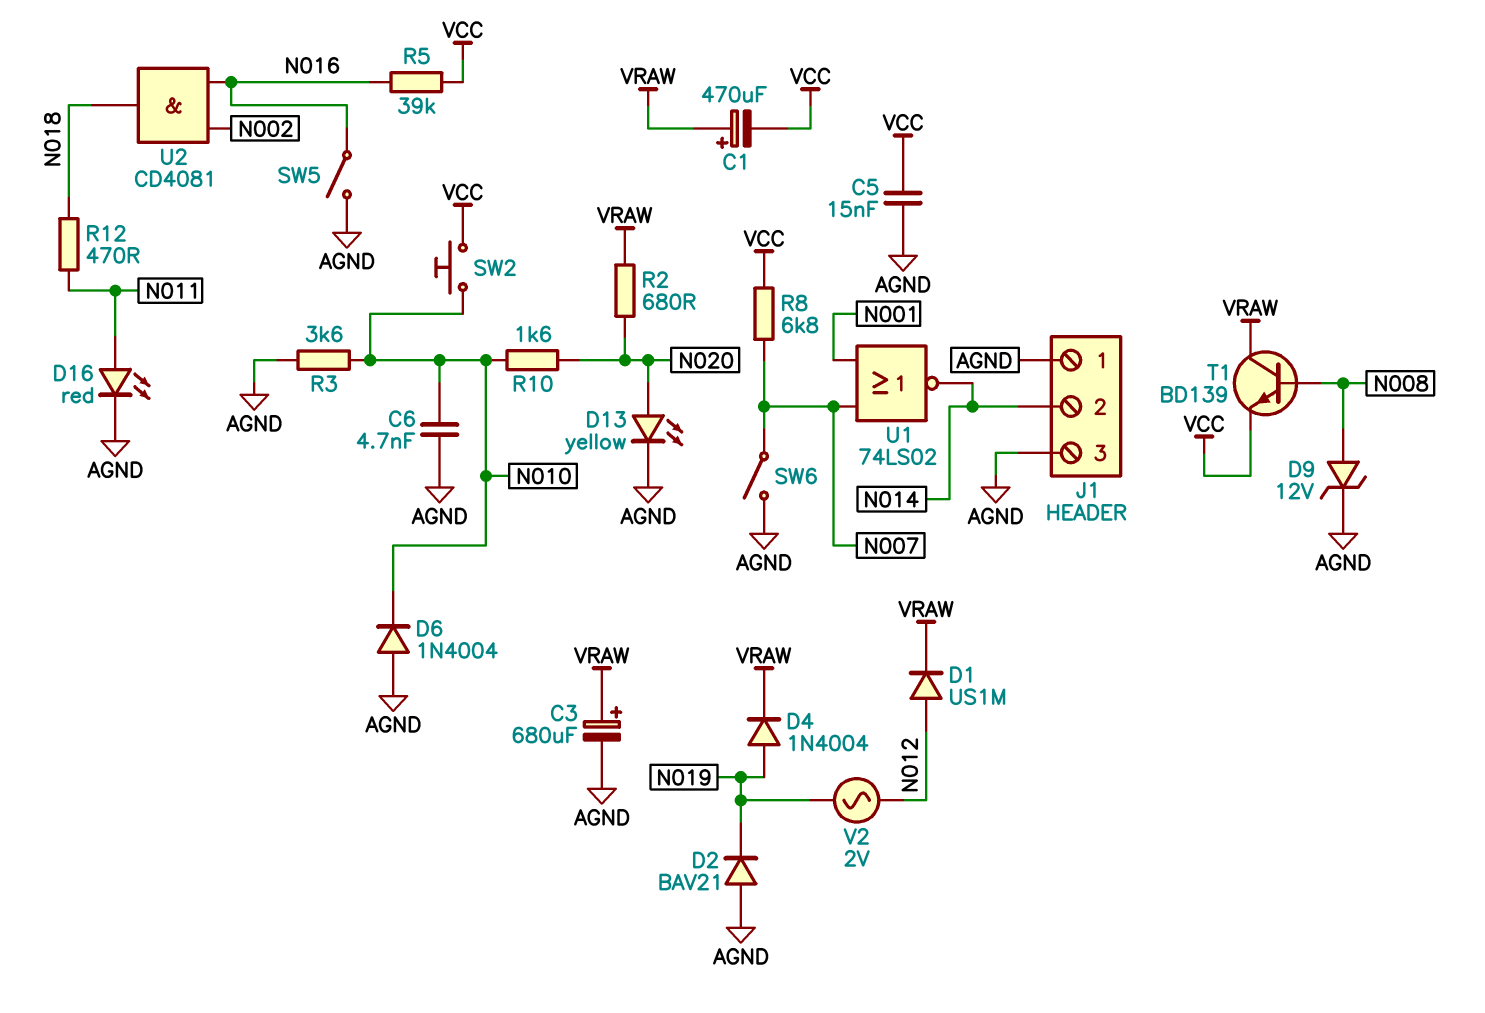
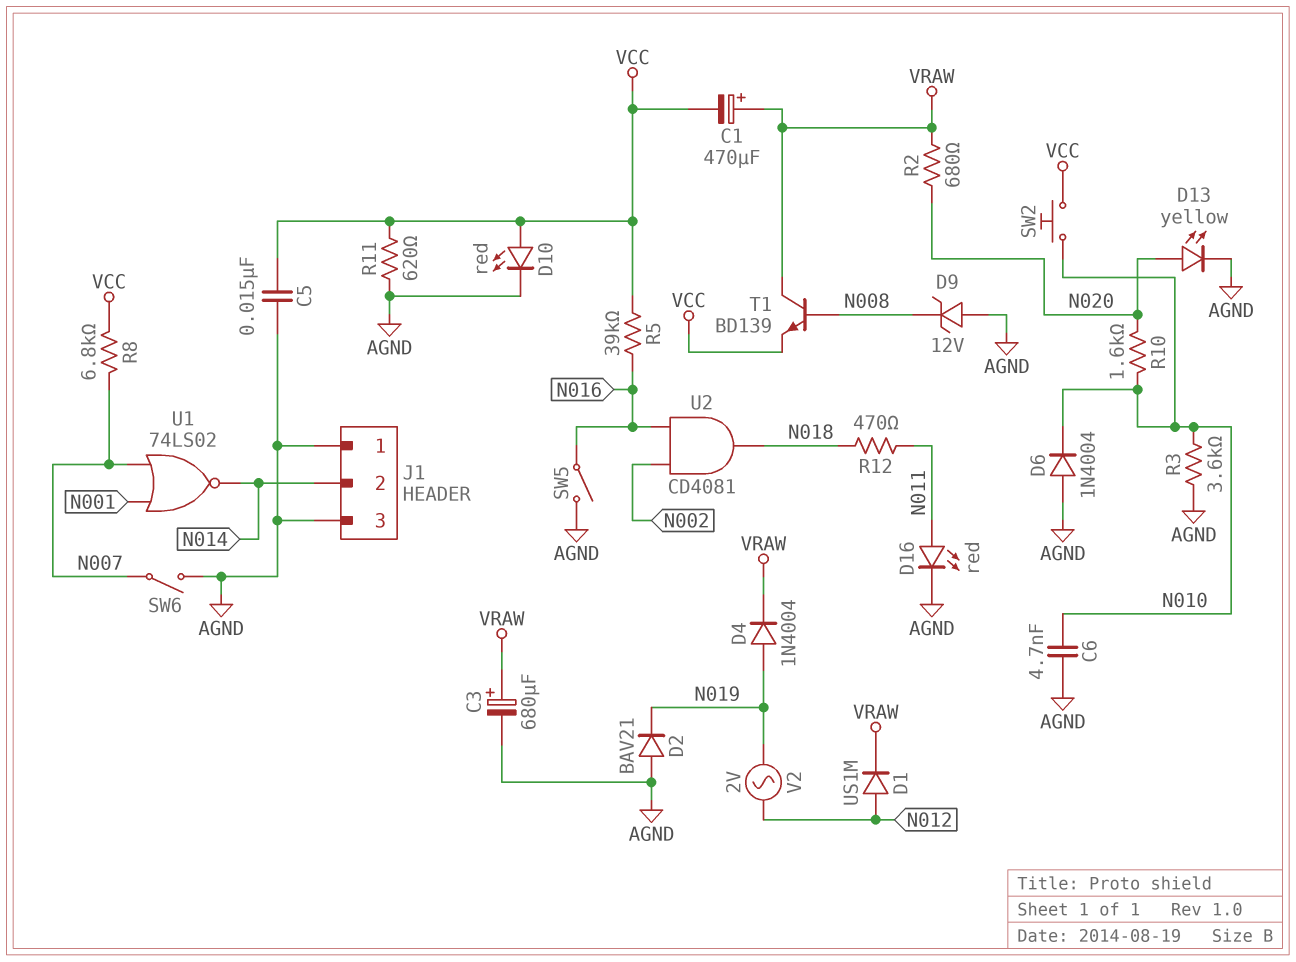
D9: zener 12V (A N008, K AGND) -> zener 12V (A AGND, K N008)
D10: none -> LED red (A VCC, K AGND)
R11: none -> 620 (AGND, VCC)

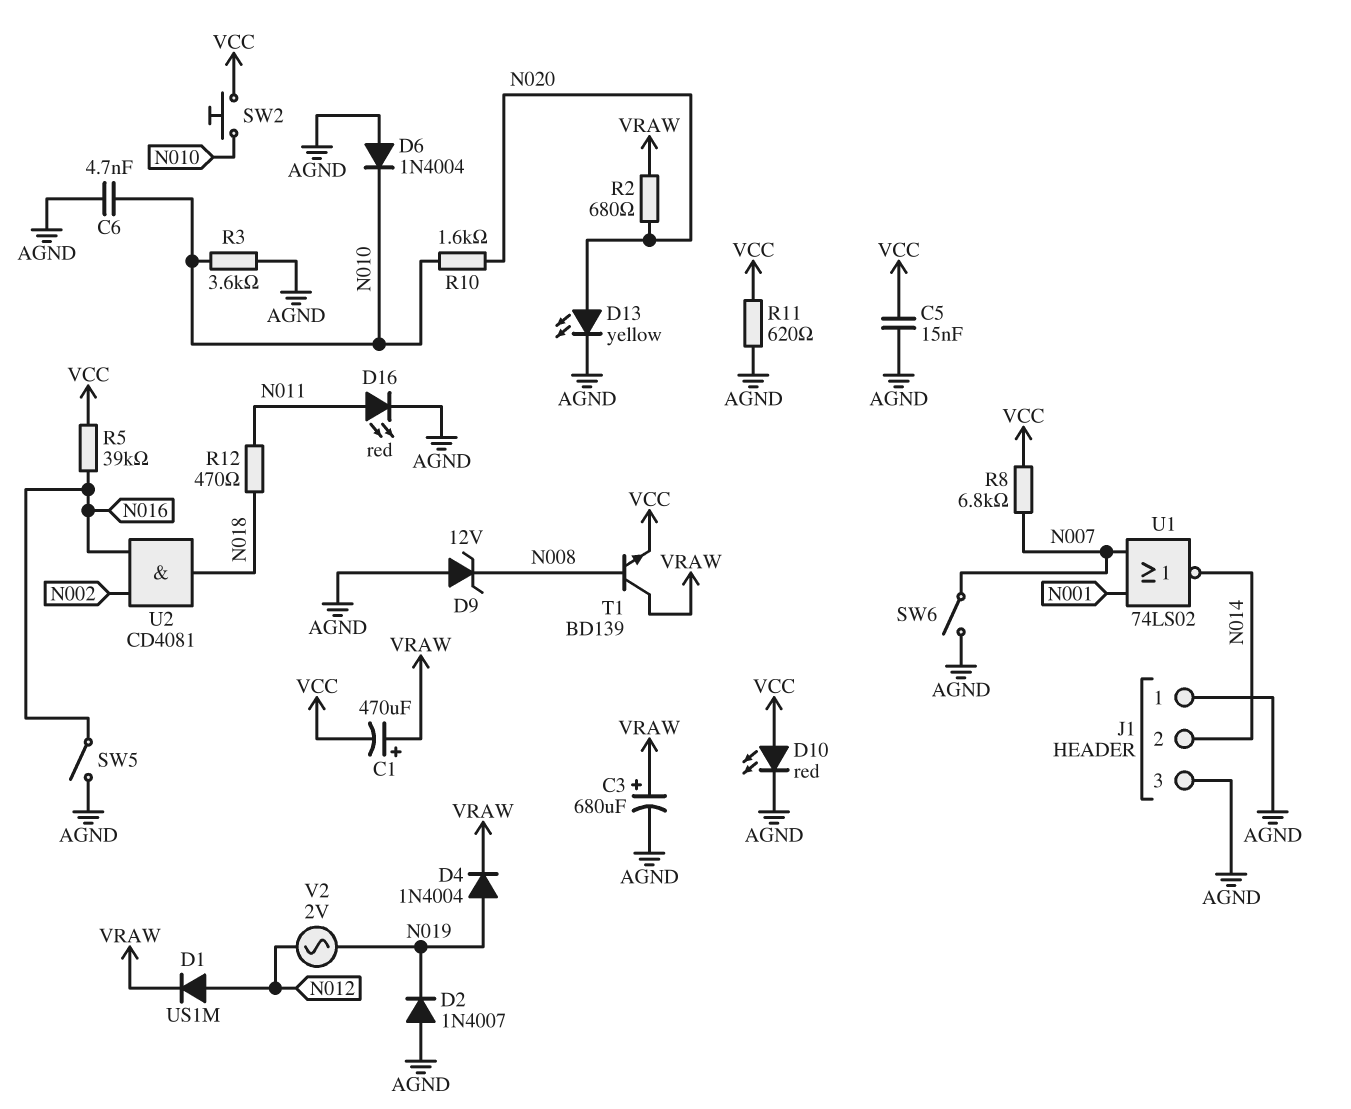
D2: diode BAV21 (A AGND, K N019) -> diode 1N4007 (A AGND, K N019)

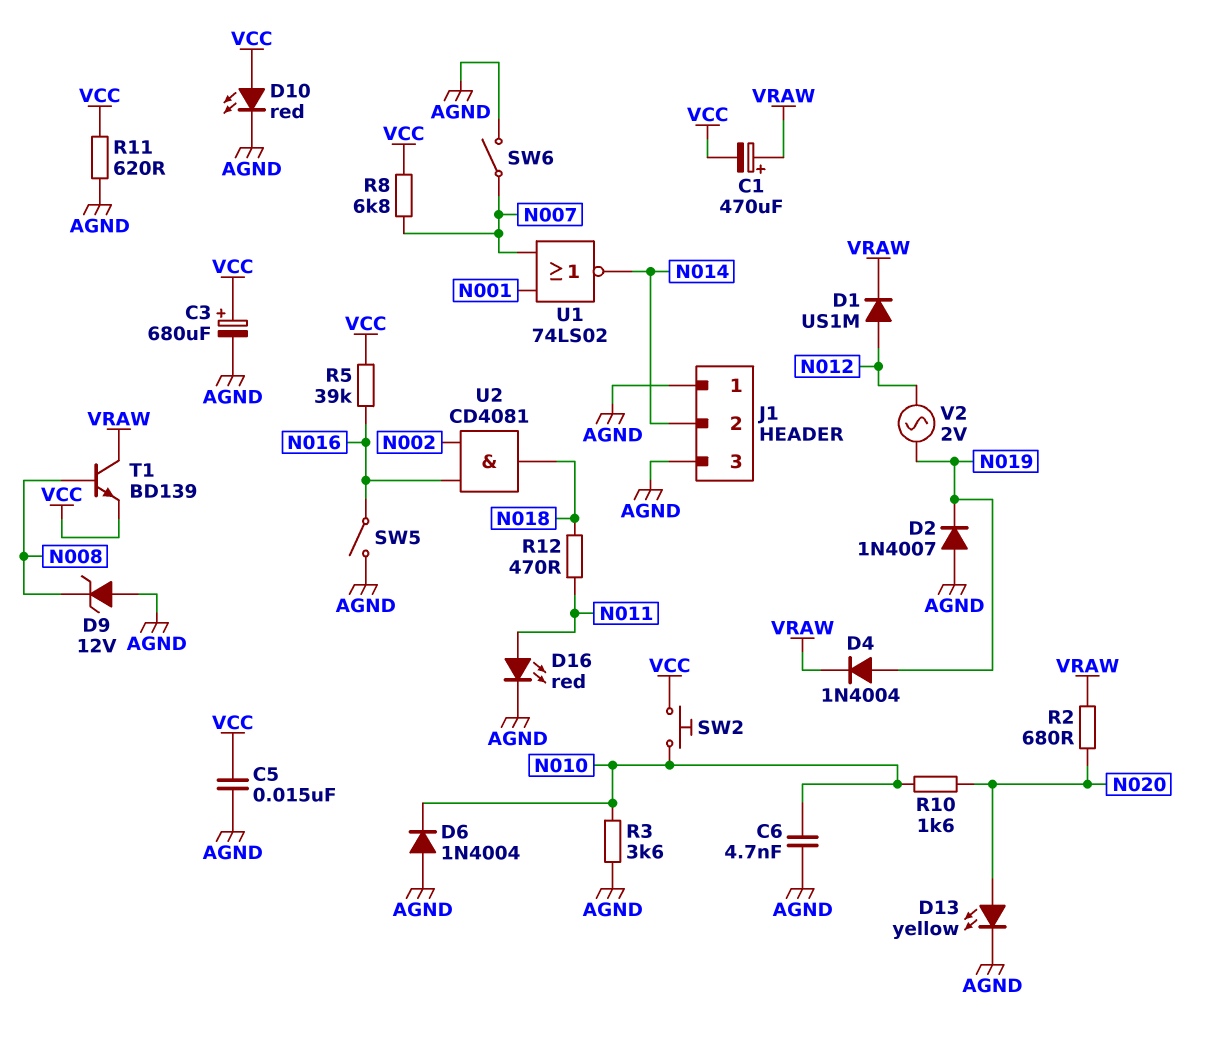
C3: 680uF (plus VRAW, minus AGND) -> 680uF (plus VCC, minus AGND)

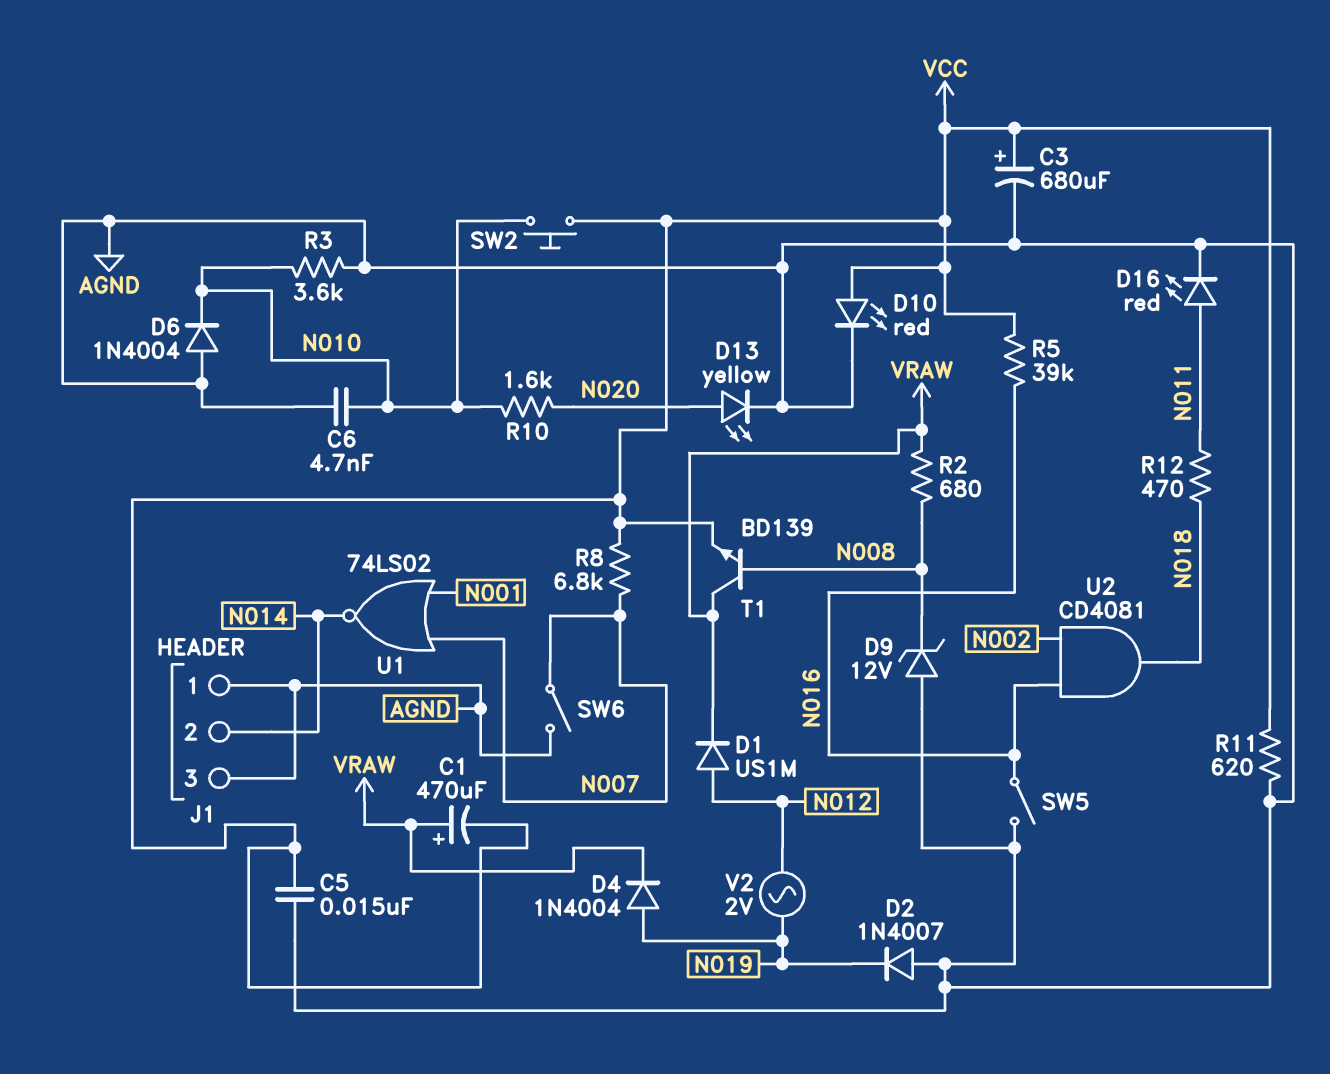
R2: 680 (N020, VRAW) -> 680 (N008, VRAW)

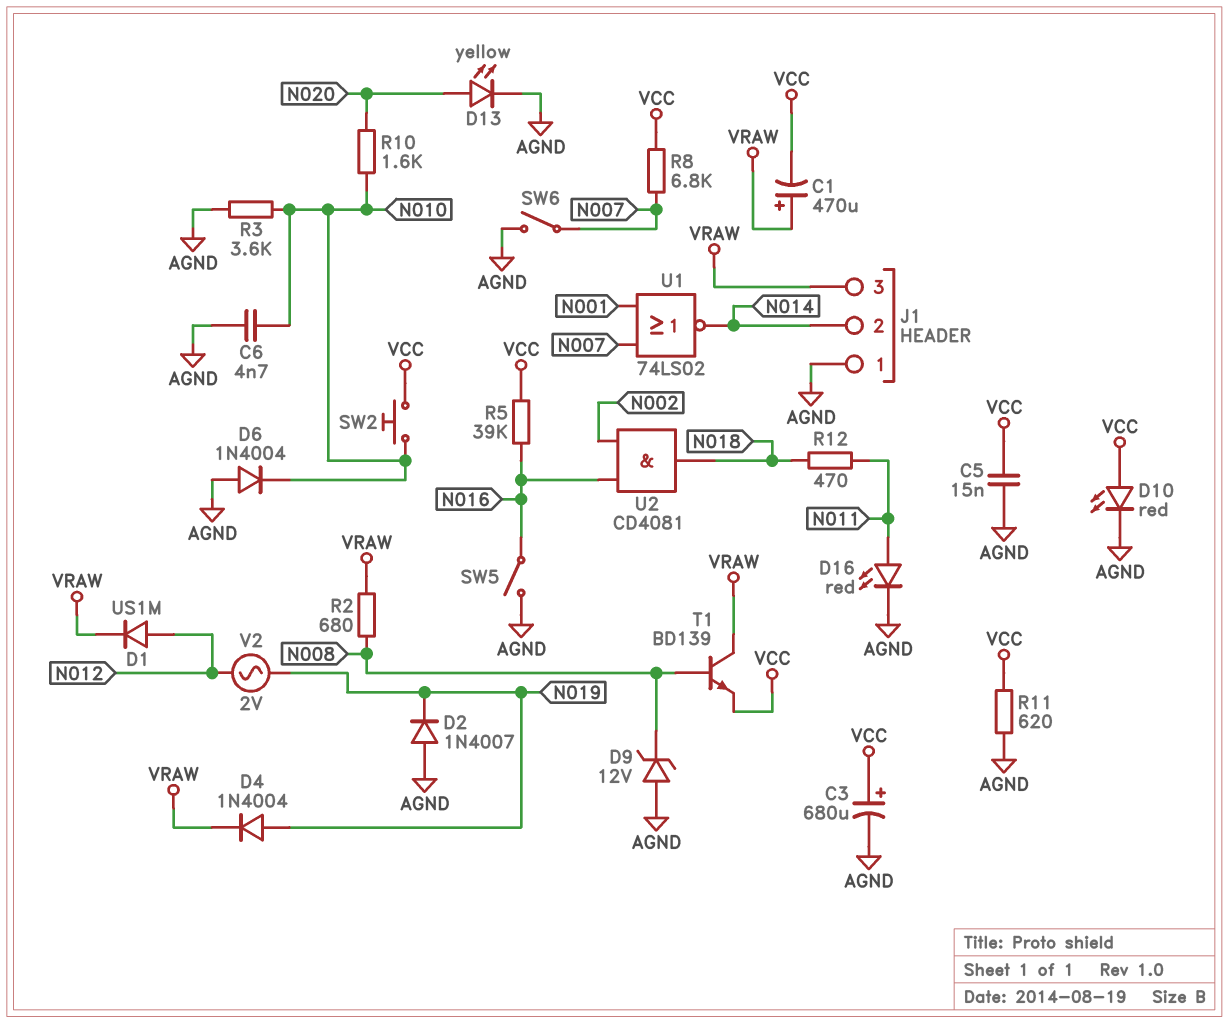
J1 pin 3: AGND -> VRAW

